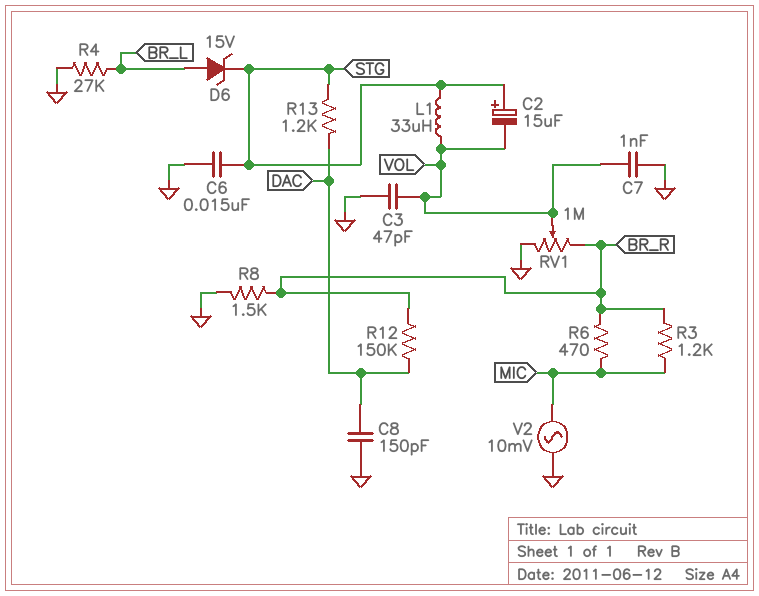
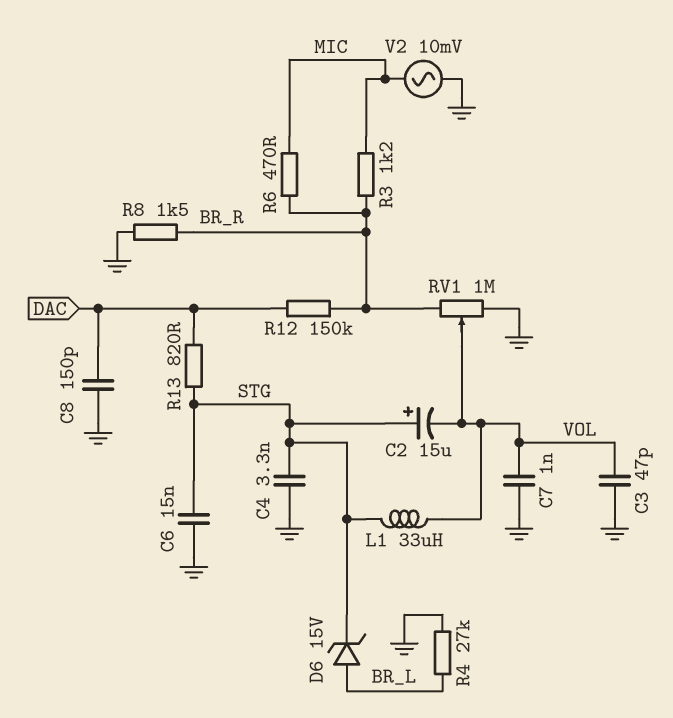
C4: none -> 3.3nF (GND, STG)
R13: 1.2k (DAC, STG) -> 820 (DAC, STG)

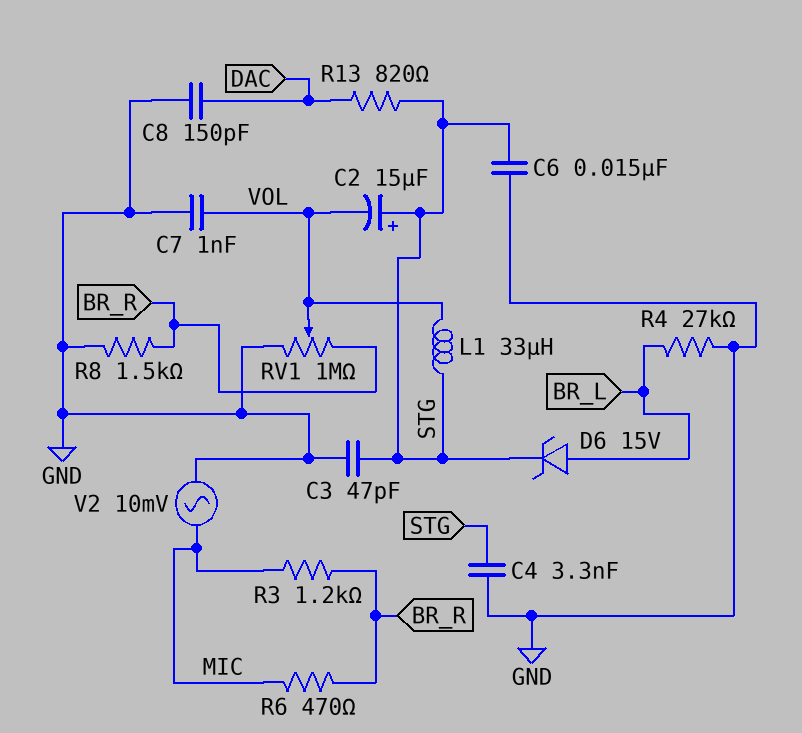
C3: 47pF (GND, VOL) -> 47pF (GND, STG)
R12: 150k (BR_R, DAC) -> none

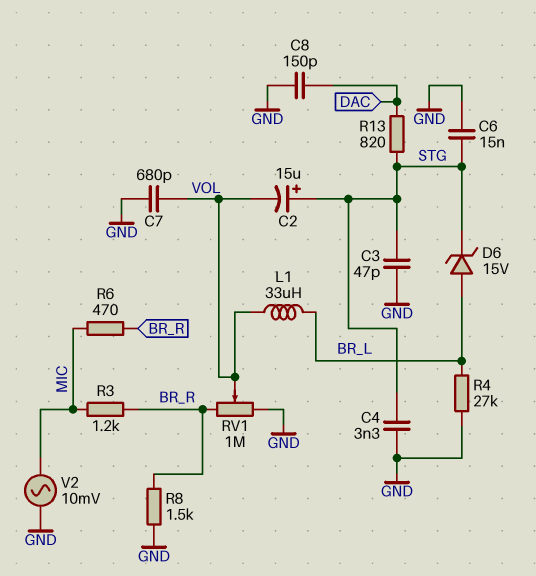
C7: 1nF (GND, VOL) -> 680pF (GND, VOL)
L1: 33uH (STG, VOL) -> 33uH (BR_L, VOL)

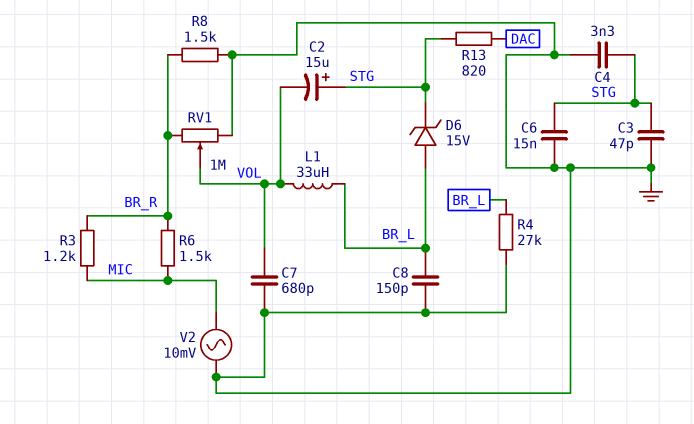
C8: 150pF (DAC, GND) -> 150pF (BR_L, GND)
R6: 470 (BR_R, MIC) -> 1.5k (BR_R, MIC)

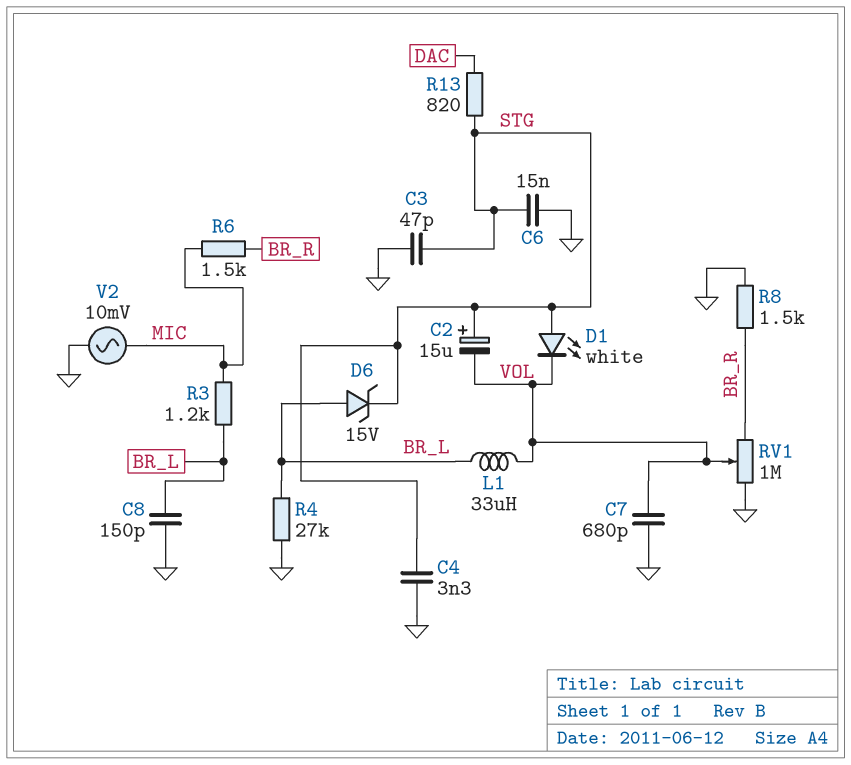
D1: none -> LED white (A STG, K VOL)
R3: 1.2k (BR_R, MIC) -> 1.2k (BR_L, MIC)

